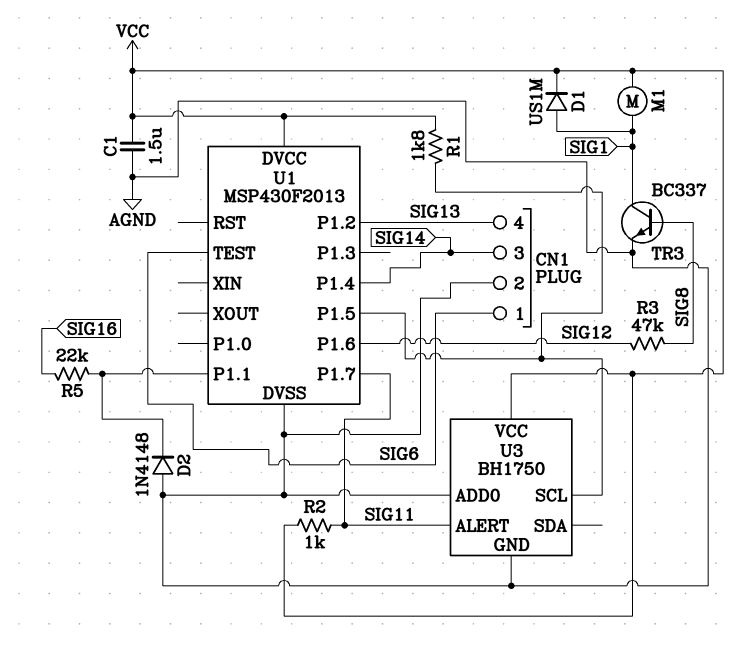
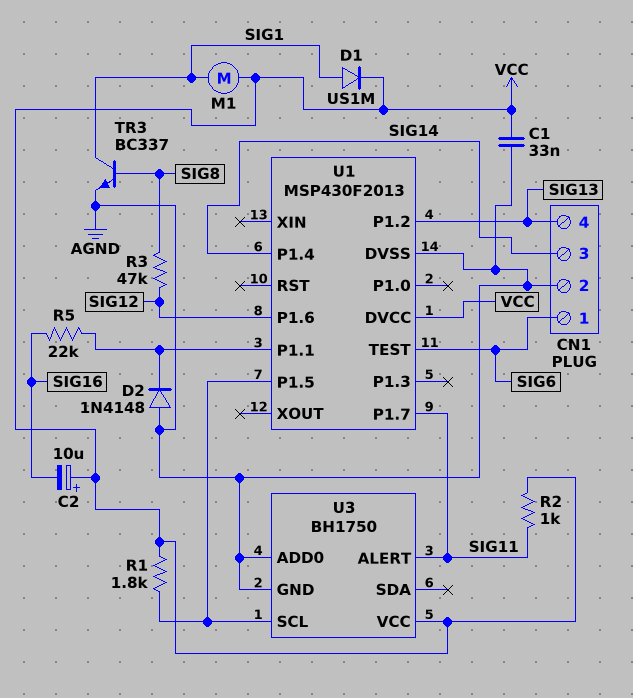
C1: 1.5uF (AGND, VCC) -> 33nF (AGND, VCC)
C2: none -> 10uF (plus VCC, minus SIG16)

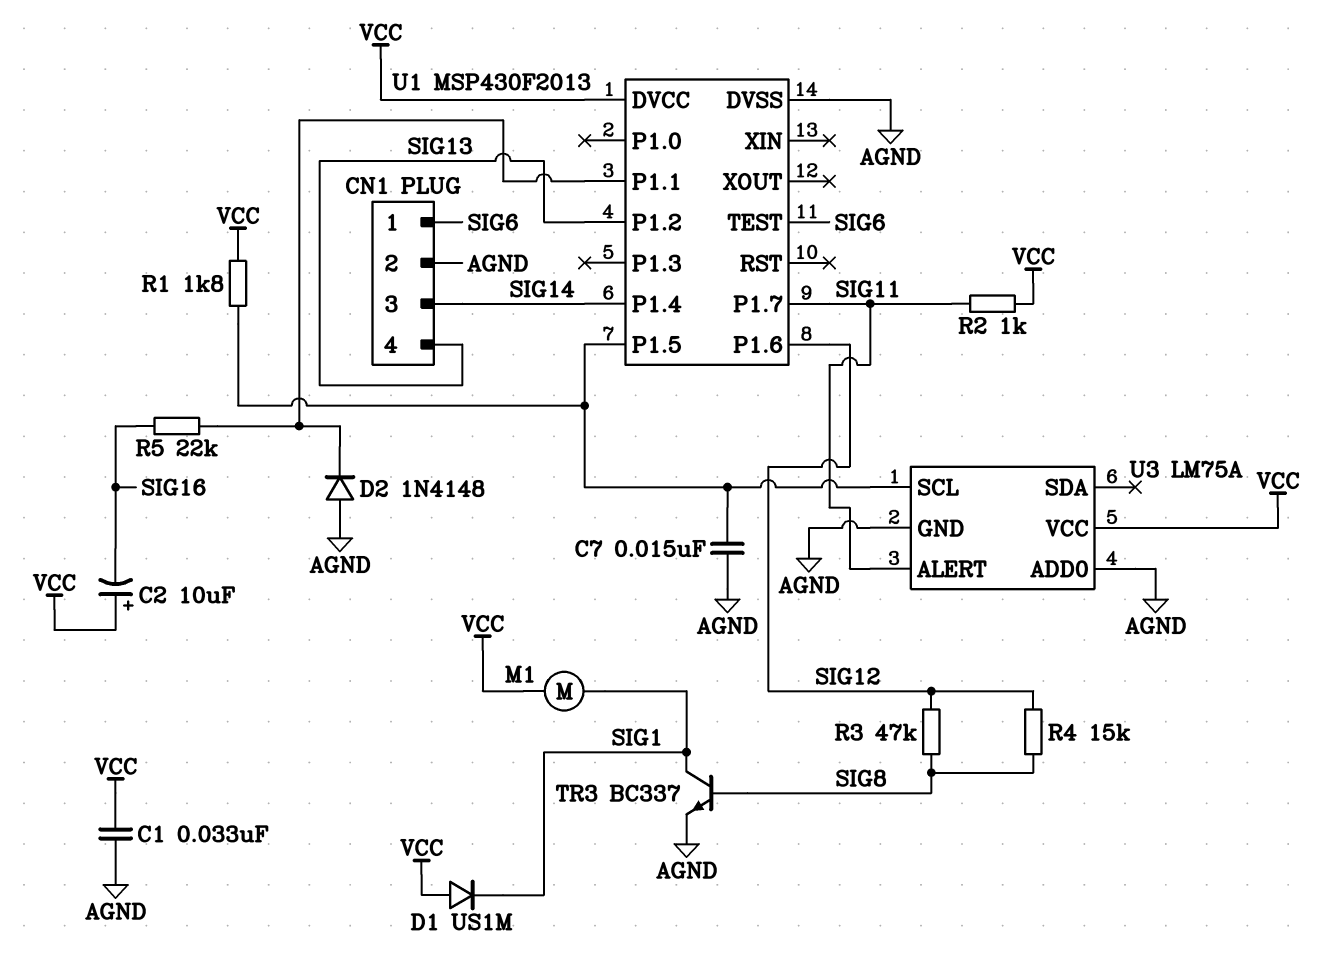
C7: none -> 15nF (AGND, U1/P1.5)
D1: diode US1M (A SIG1, K VCC) -> diode US1M (A VCC, K SIG1)
R4: none -> 15k (SIG8, SIG12)
U3: BH1750 -> LM75A

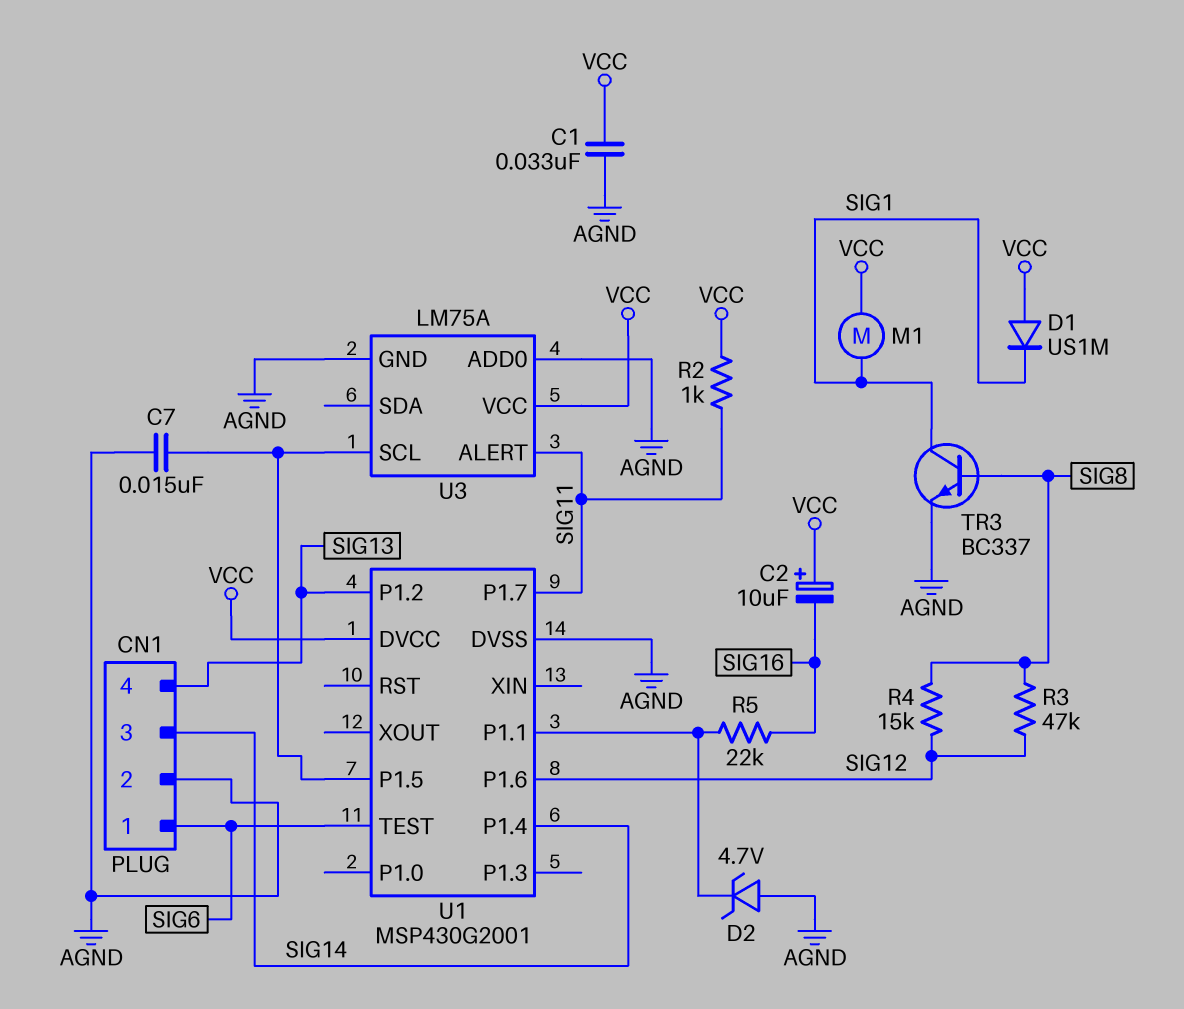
D2: diode 1N4148 (A AGND, K U1/P1.1) -> zener 4.7V (A AGND, K U1/P1.1)
R1: 1.8k (U1/P1.5, VCC) -> none
U1: MSP430F2013 -> MSP430G2001

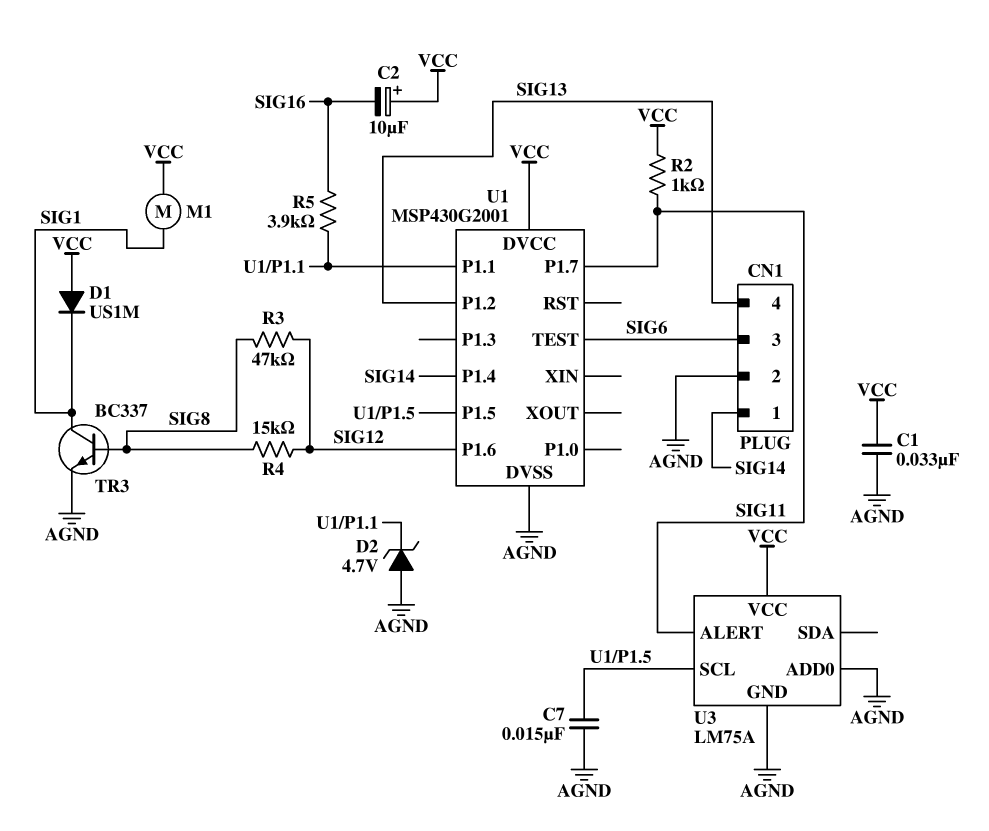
CN1 pin 1: SIG6 -> SIG14
CN1 pin 3: SIG14 -> SIG6
R5: 22k (SIG16, U1/P1.1) -> 3.9k (SIG16, U1/P1.1)

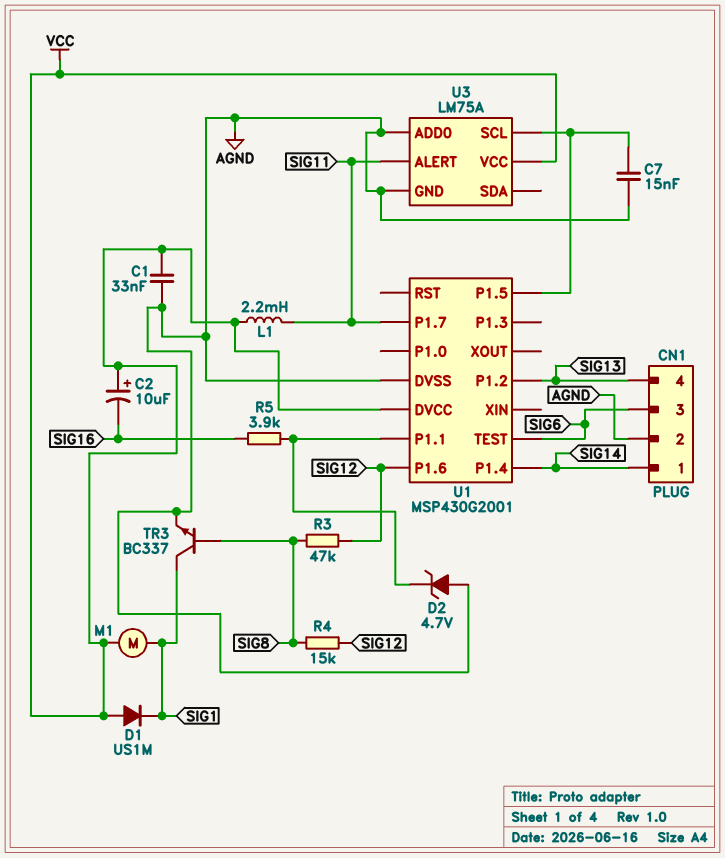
L1: none -> 2.2mH (SIG11, VCC)
R2: 1k (SIG11, VCC) -> none

